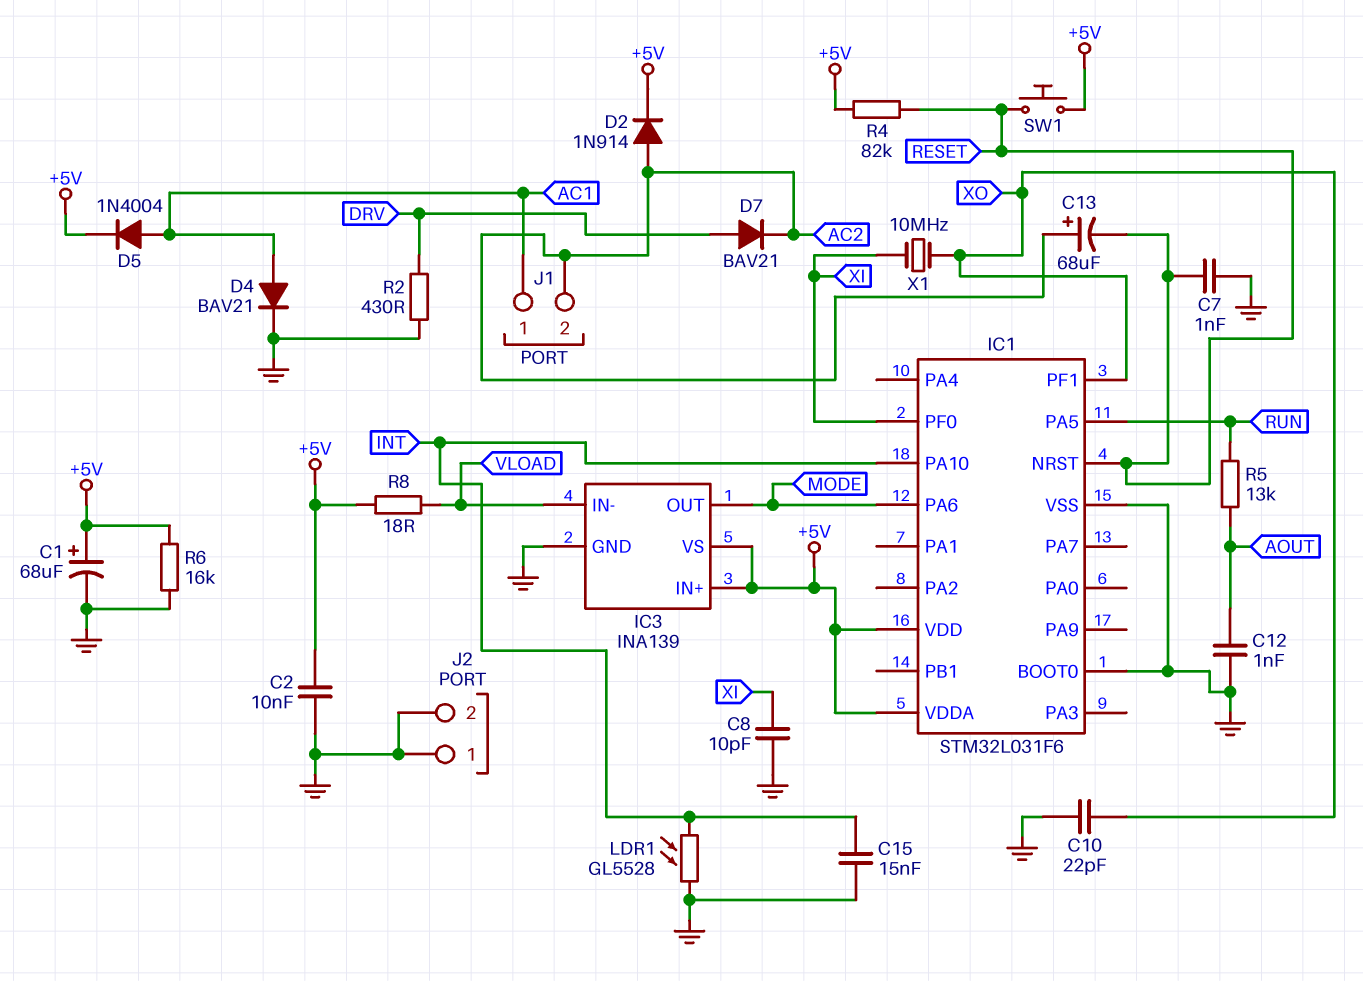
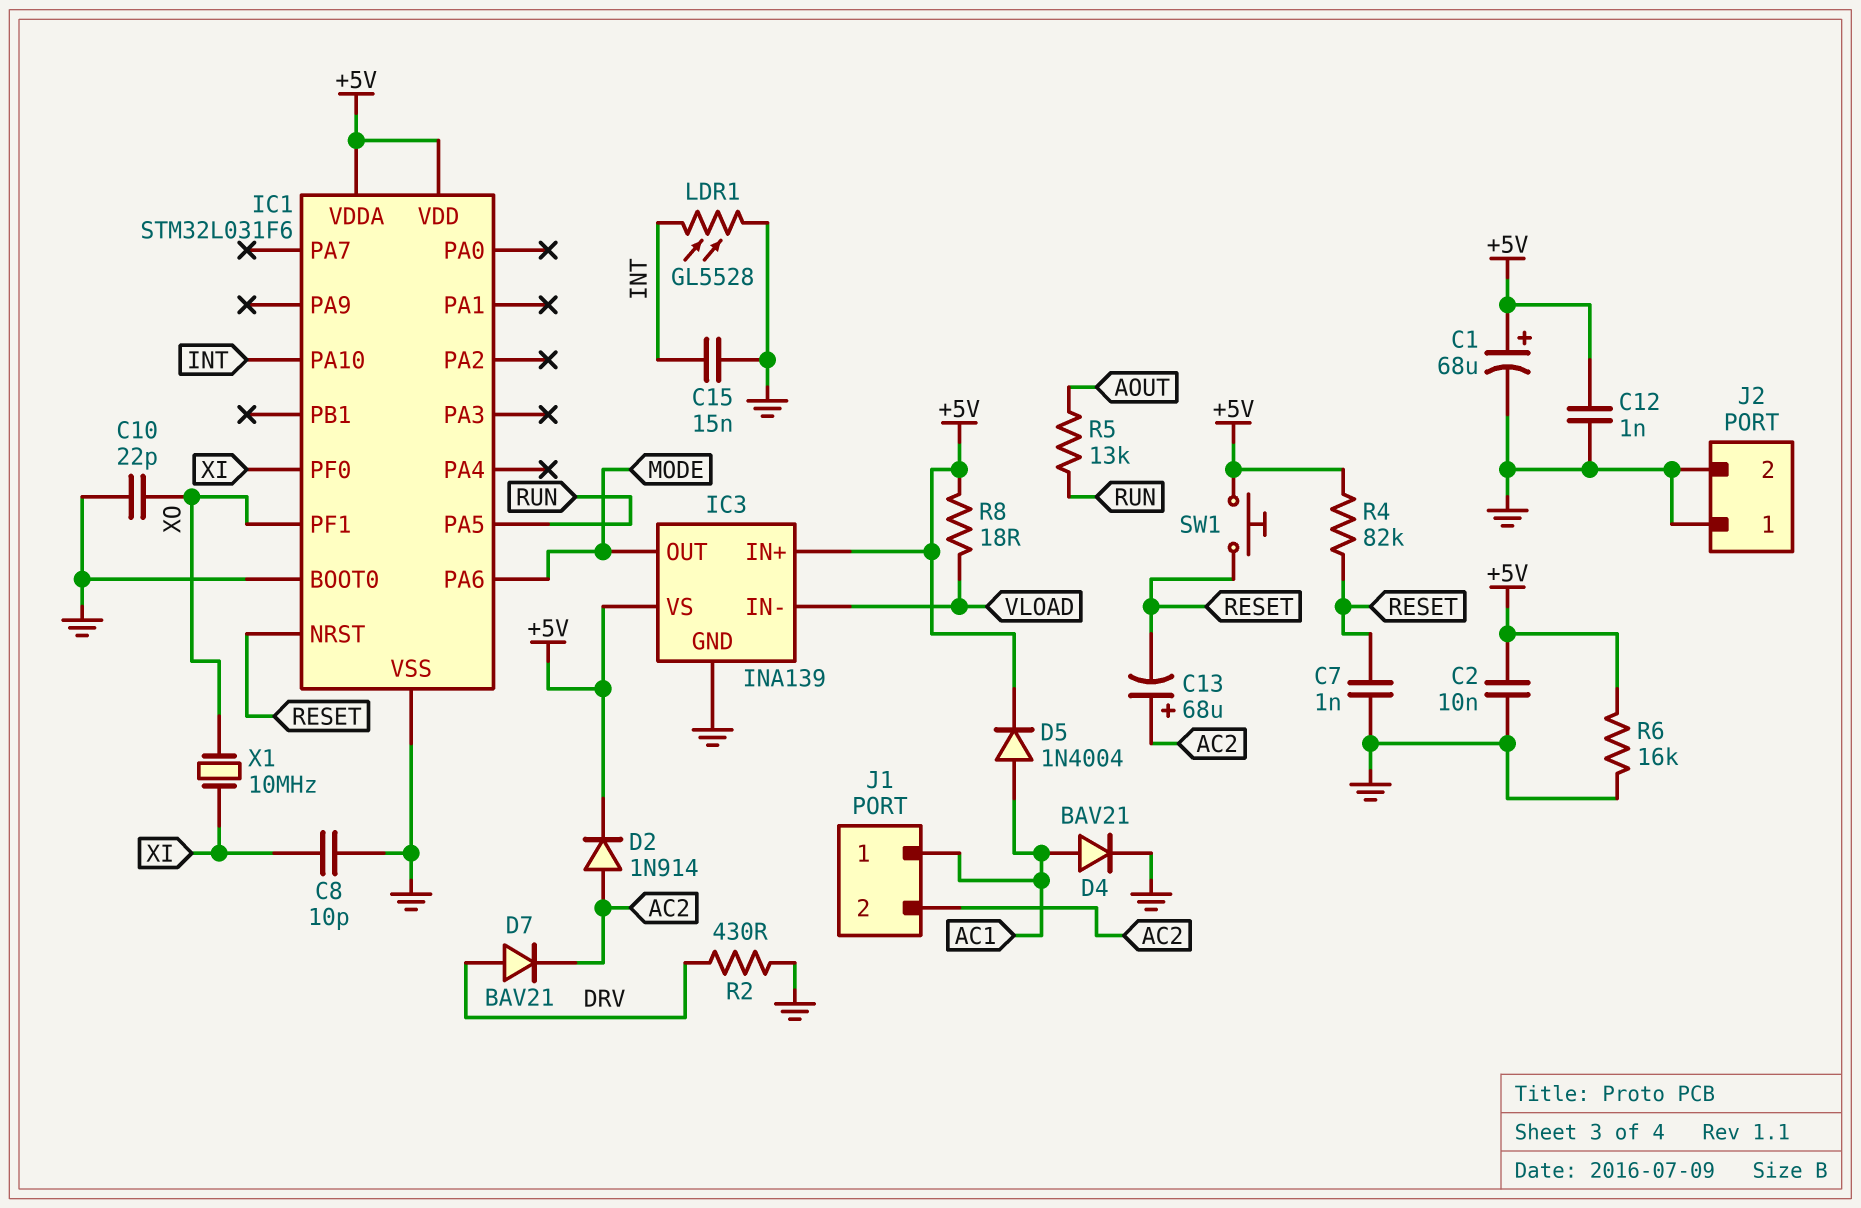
C12: 1nF (AOUT, GND) -> 1nF (+5V, GND)

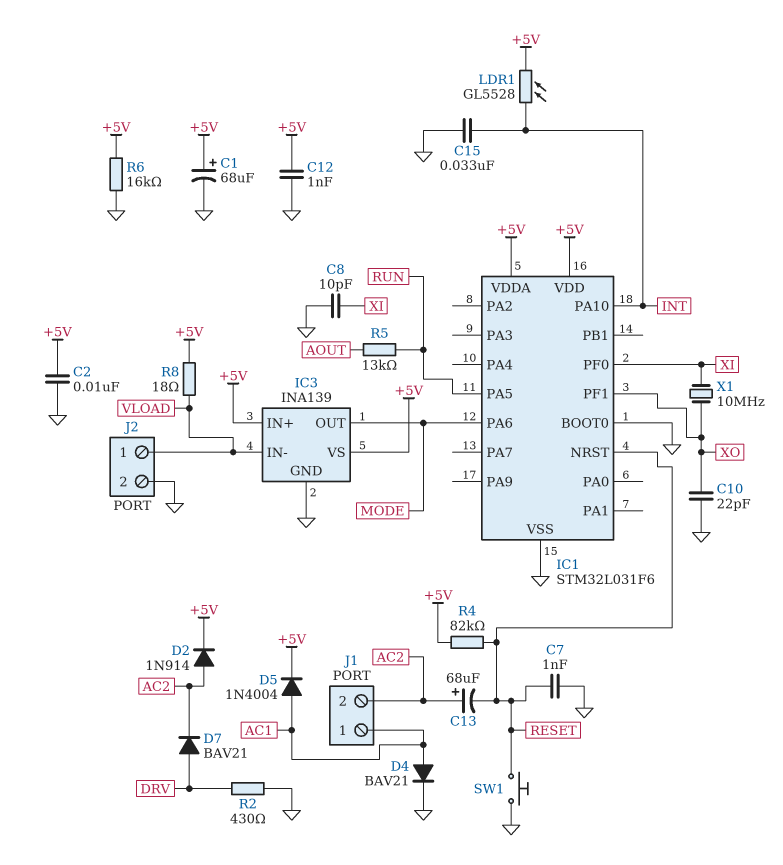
C15: 15nF (GND, INT) -> 33nF (GND, INT)
J2 pin 1: GND -> VLOAD
LDR1: GL5528 (GND, INT) -> GL5528 (+5V, INT)
SW1: button (+5V, RESET) -> button (GND, RESET)

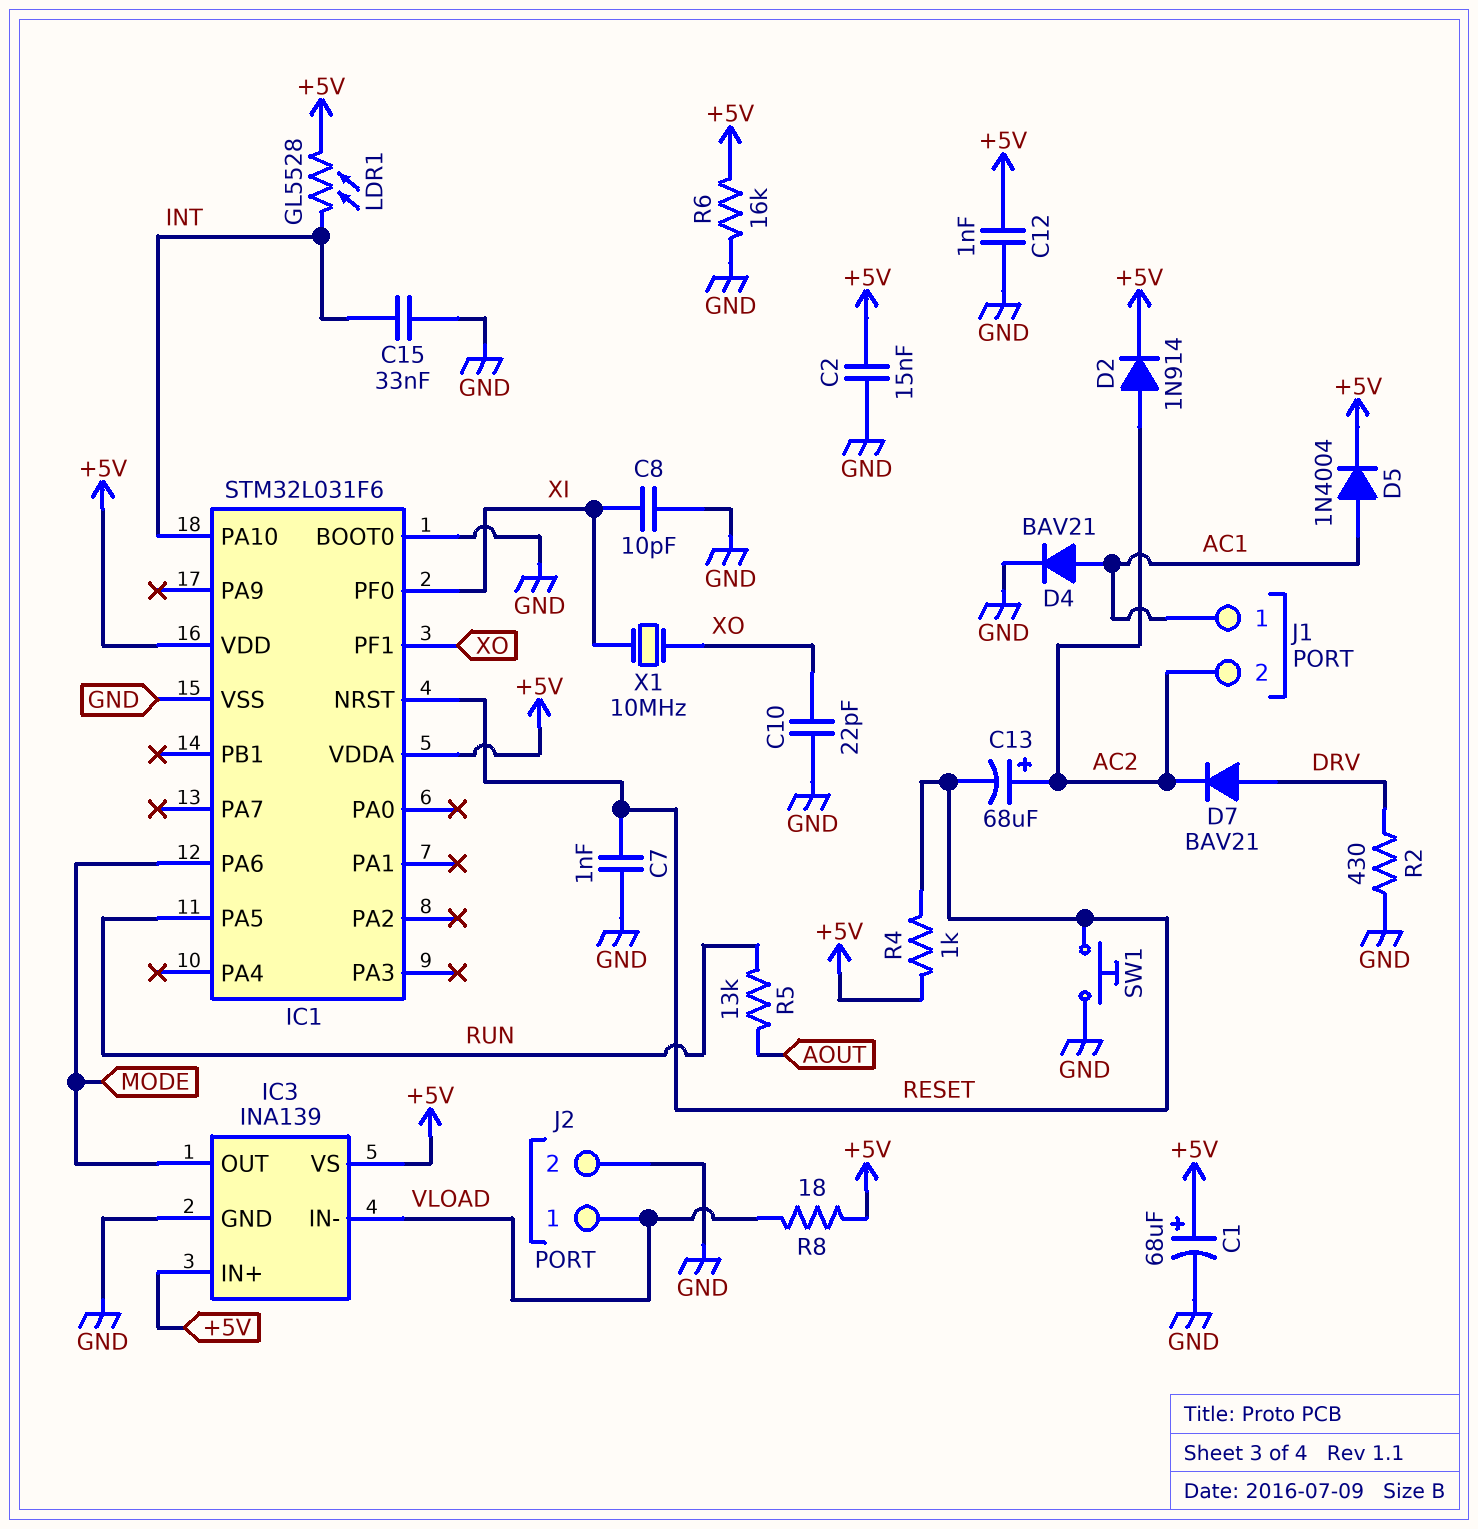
C2: 10nF (+5V, GND) -> 15nF (+5V, GND)
R4: 82k (+5V, RESET) -> 1k (+5V, RESET)

